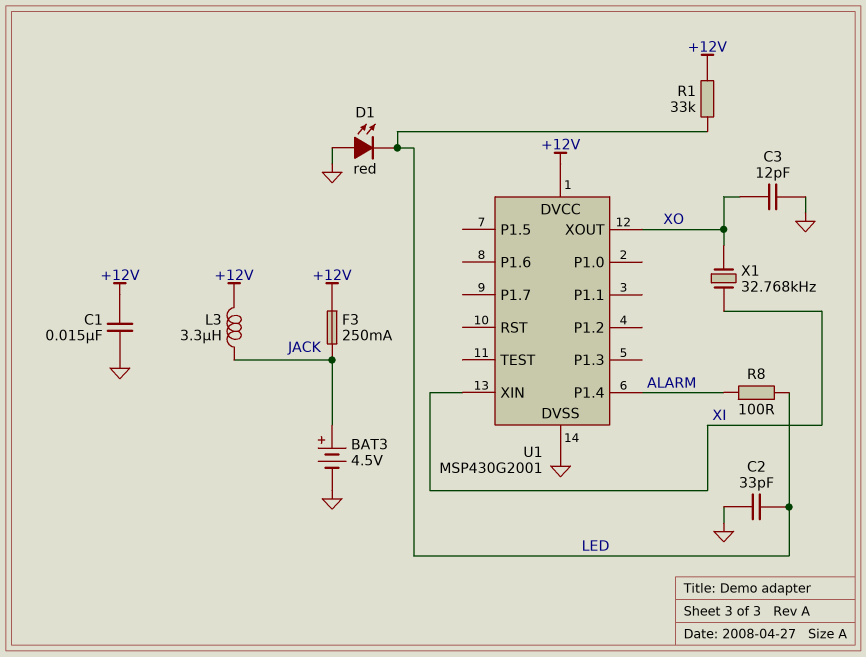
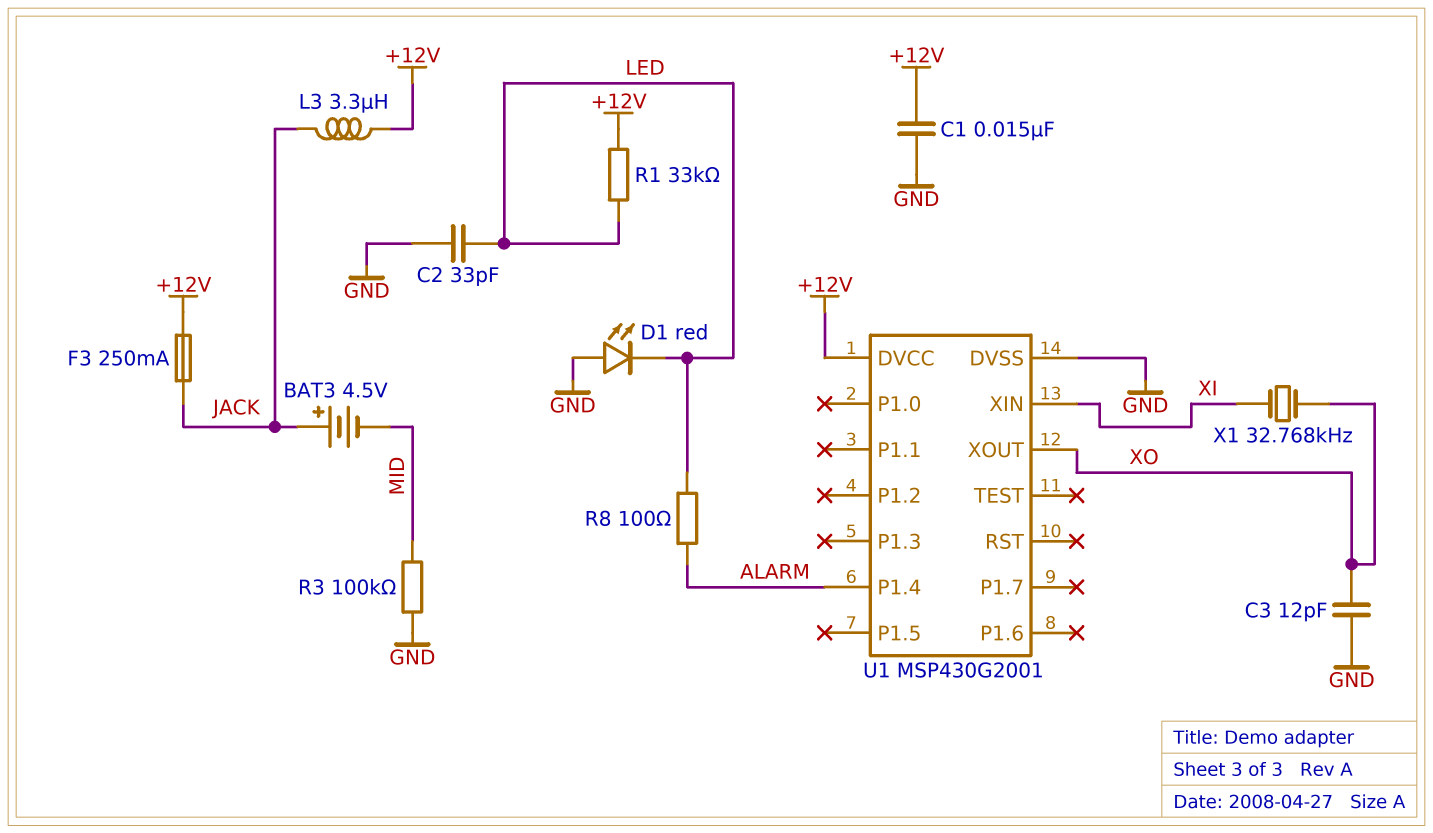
BAT3: 4.5V (plus JACK, minus GND) -> 4.5V (plus JACK, minus MID)
R3: none -> 100k (GND, MID)

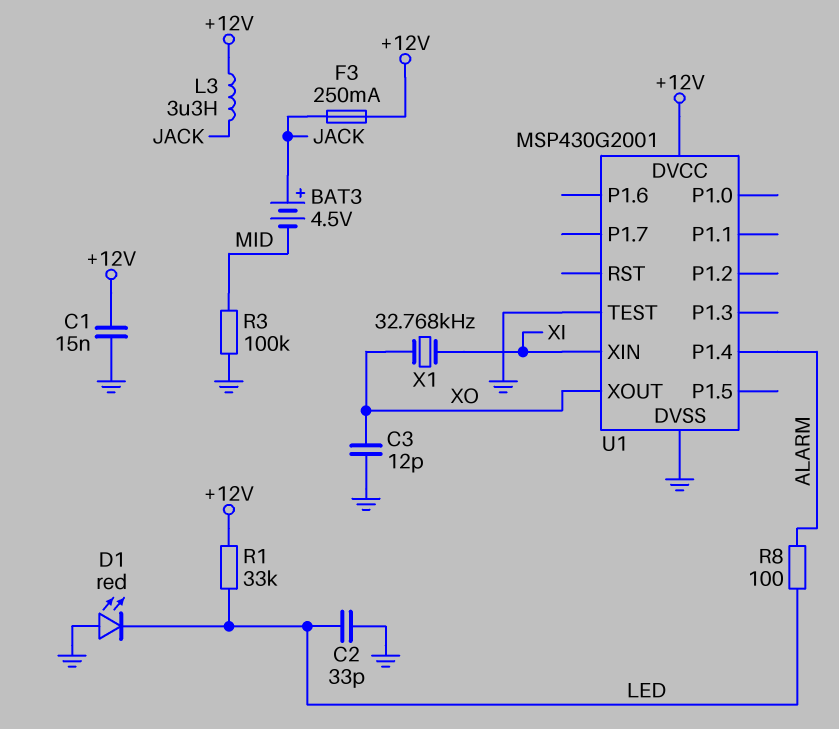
U1 pin TEST: none -> GND

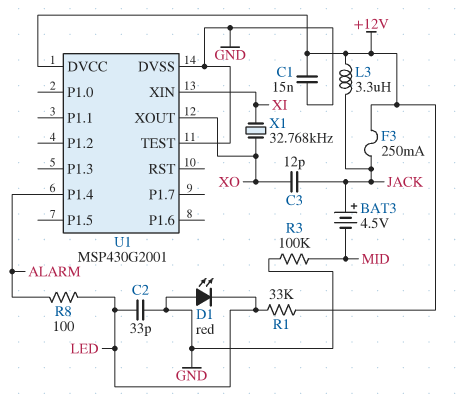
C3: 12pF (GND, XO) -> 12pF (JACK, XO)

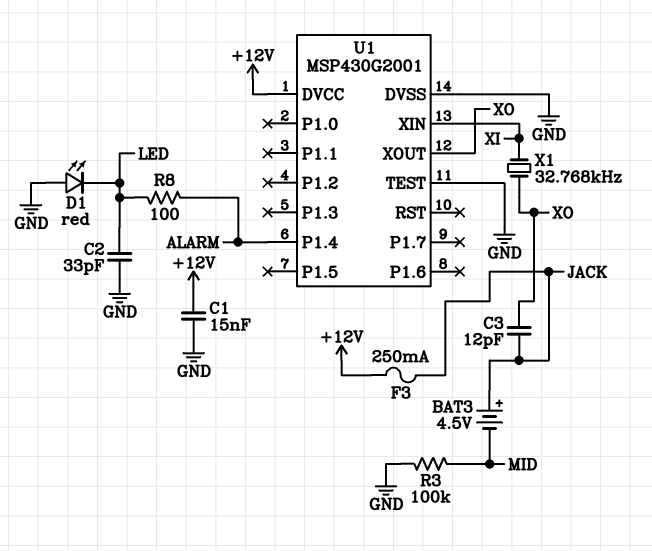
L3: 3.3uH (+12V, JACK) -> none
R1: 33k (+12V, LED) -> none

